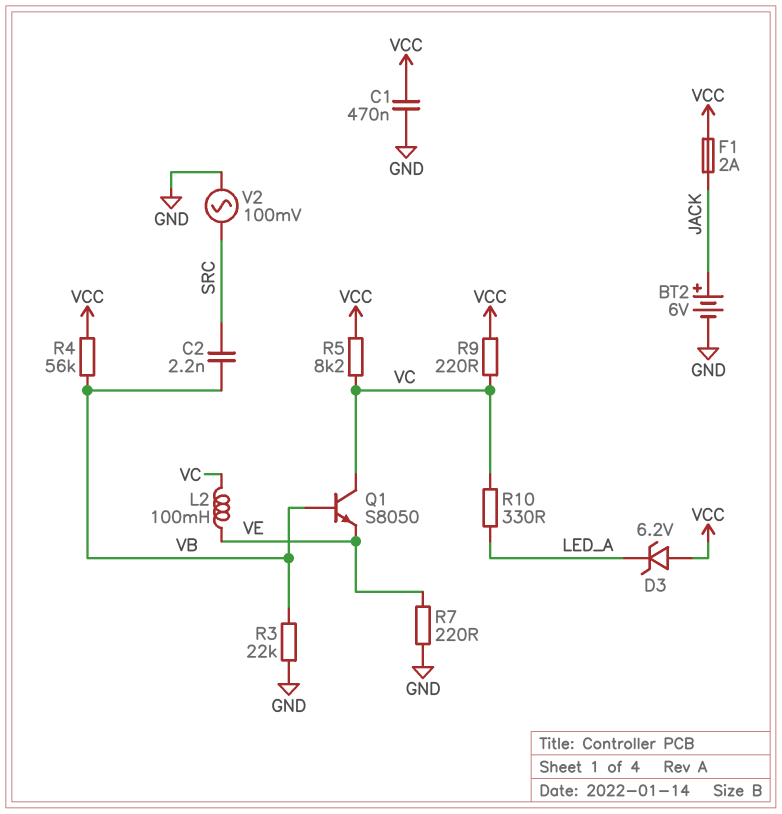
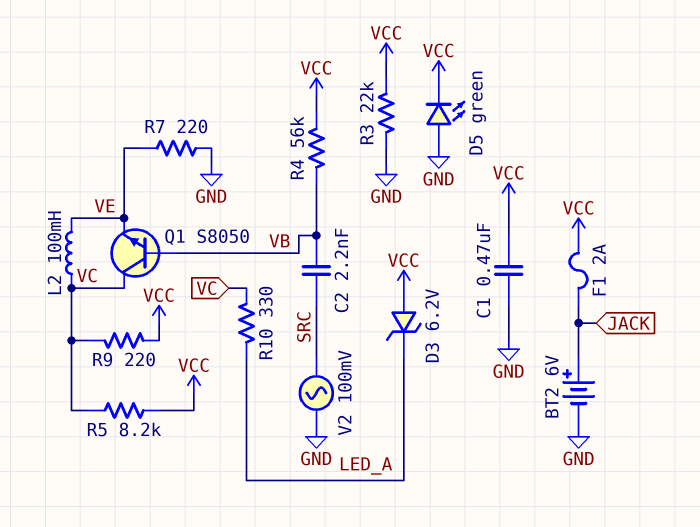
D5: none -> LED green (A GND, K VCC)
R3: 22k (GND, VB) -> 22k (GND, VCC)

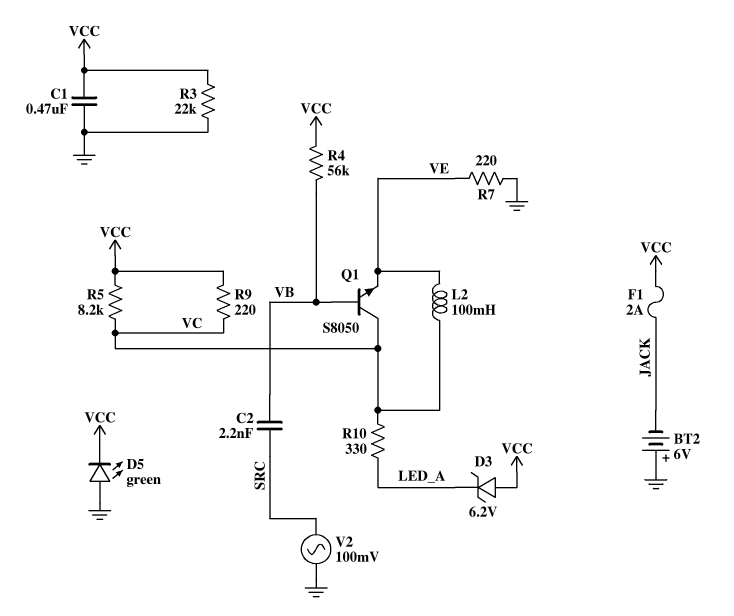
BT2: 6V (plus JACK, minus GND) -> 6V (plus GND, minus JACK)

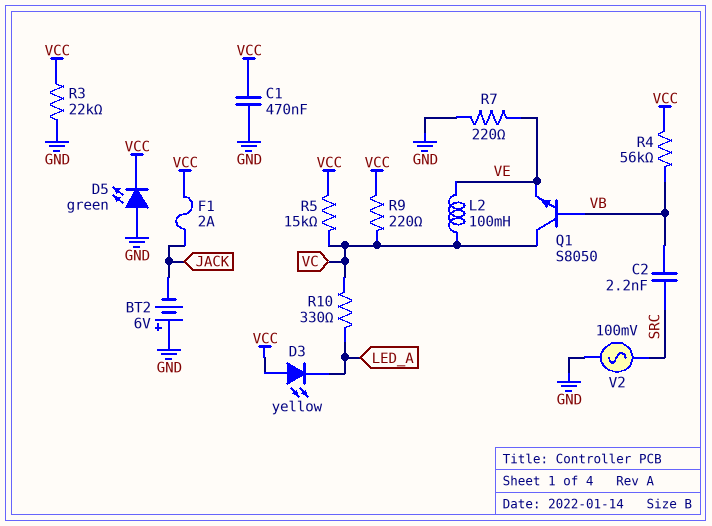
D3: zener 6.2V (A VCC, K LED_A) -> LED yellow (A VCC, K LED_A)
R5: 8.2k (VC, VCC) -> 15k (VC, VCC)

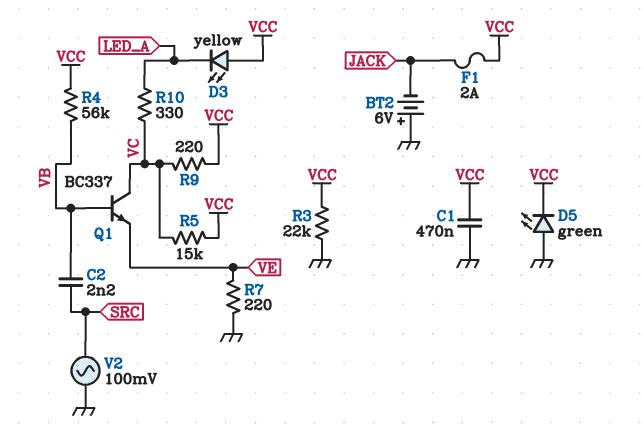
L2: 100mH (VC, VE) -> none
Q1: NPN S8050 (B VB, C VC, E VE) -> NPN BC337 (B VB, C VC, E VE)

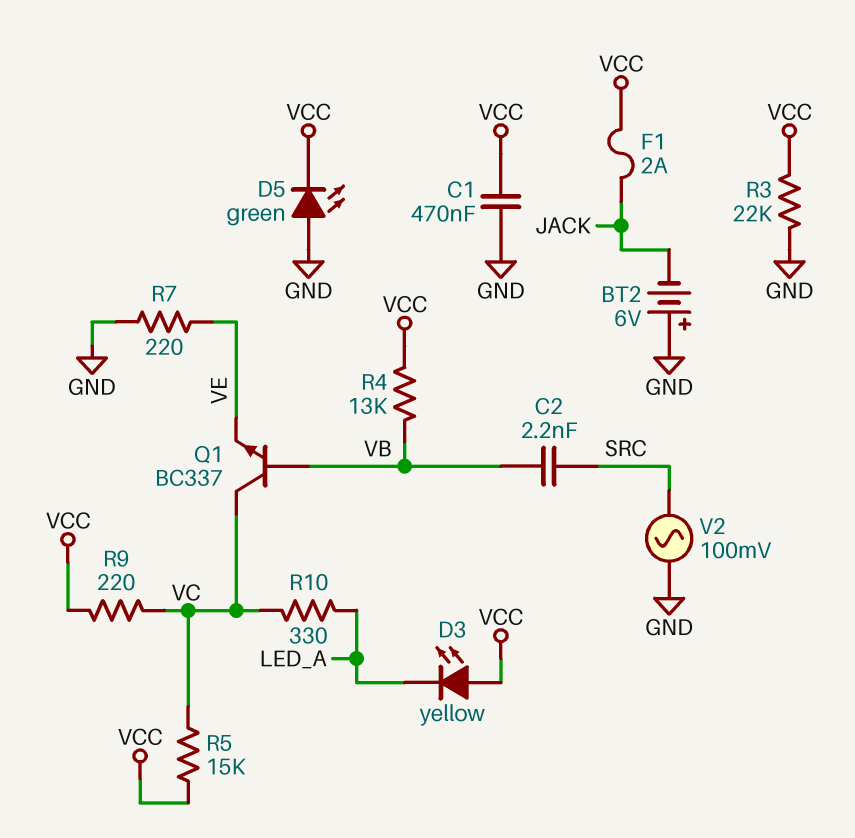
R4: 56k (VB, VCC) -> 13k (VB, VCC)

